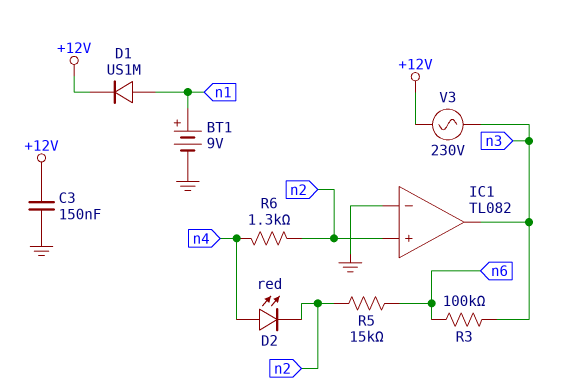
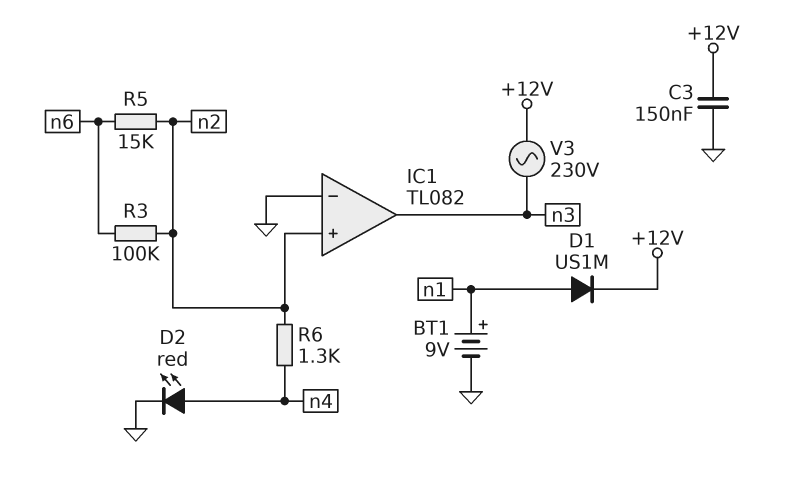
D2: LED red (A n4, K n2) -> LED red (A n4, K GND)
R3: 100k (n3, n6) -> 100k (n2, n6)

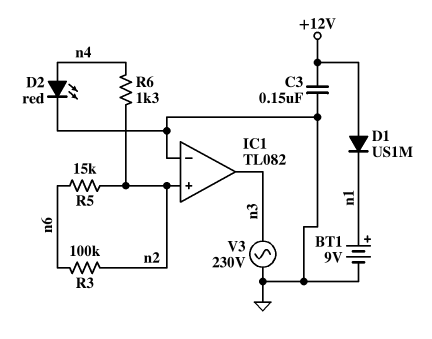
D1: diode US1M (A n1, K +12V) -> diode US1M (A +12V, K n1)
V3: AC 230V (+12V, n3) -> AC 230V (GND, n3)

